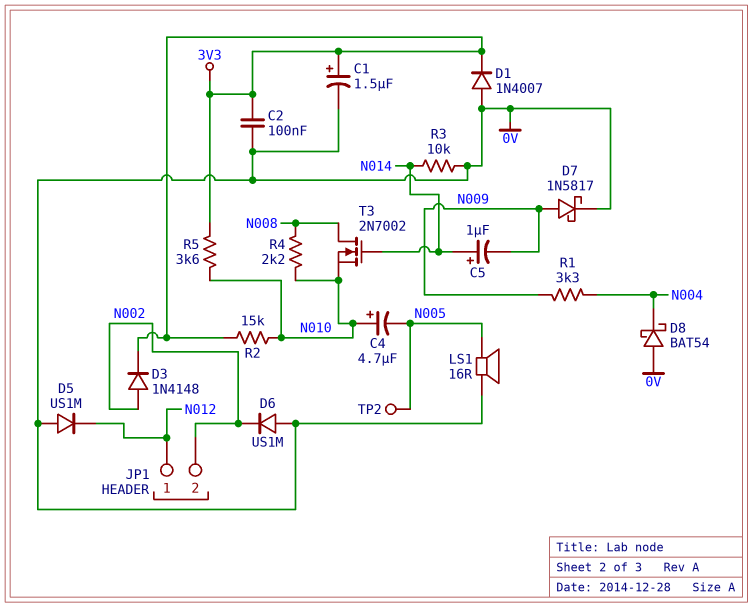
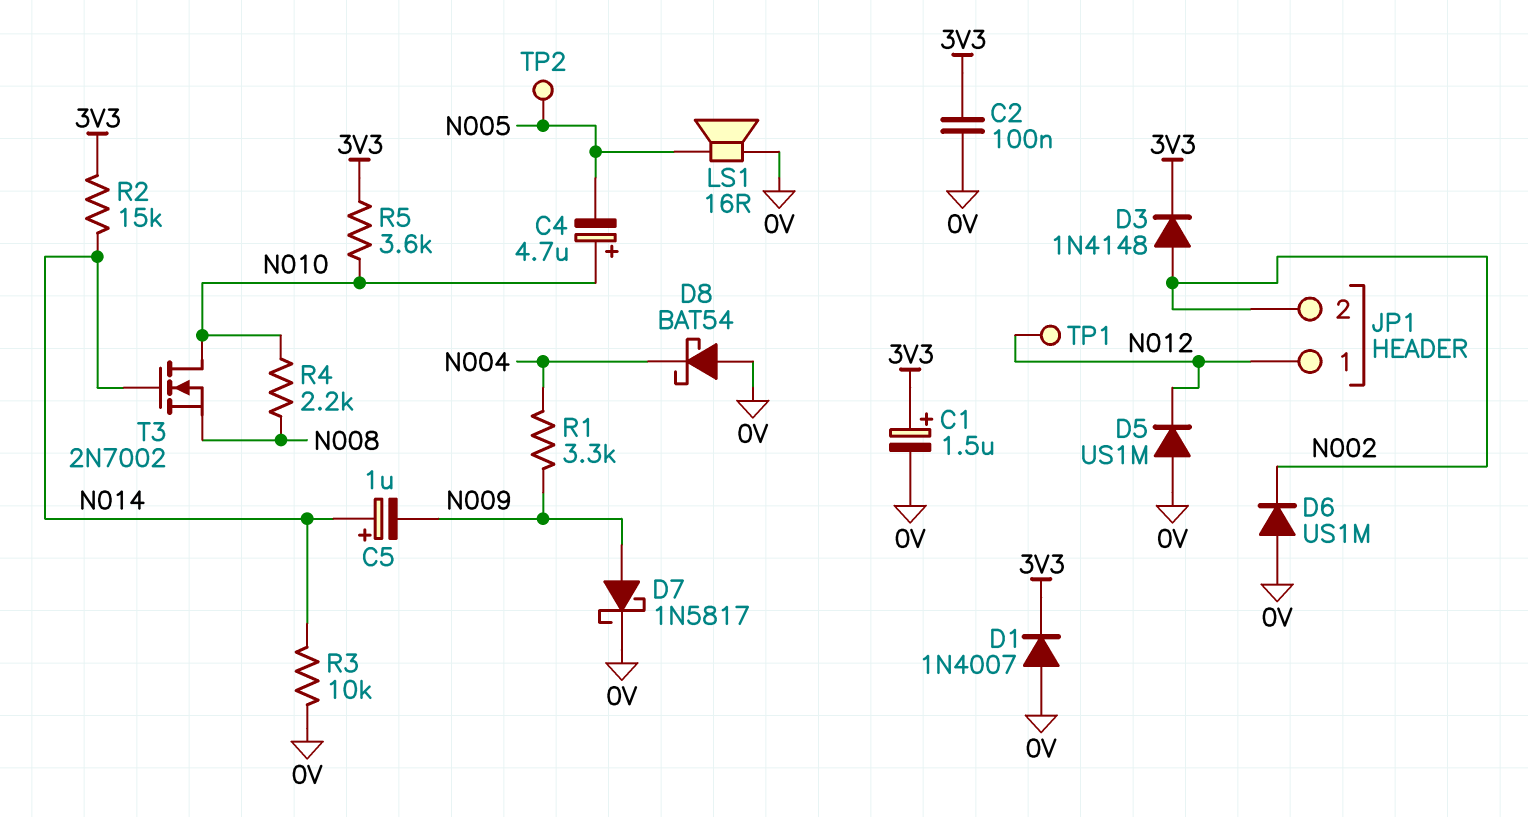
R2: 15k (3V3, N010) -> 15k (3V3, N014)
T3: NMOS 2N7002 (G N014, D N008, S N010) -> NMOS 2N7002 (G N014, D N010, S N008)
TP1: none -> test point (N012)

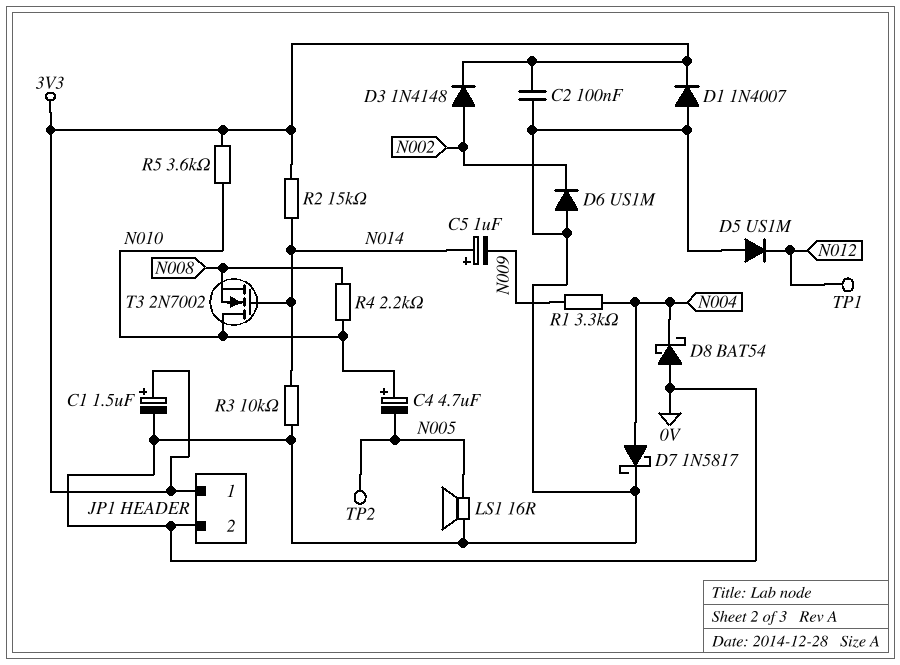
D7: schottky 1N5817 (A N009, K 0V) -> schottky 1N5817 (A N004, K 0V)
JP1 pin 1: N012 -> 3V3
JP1 pin 2: N002 -> 0V

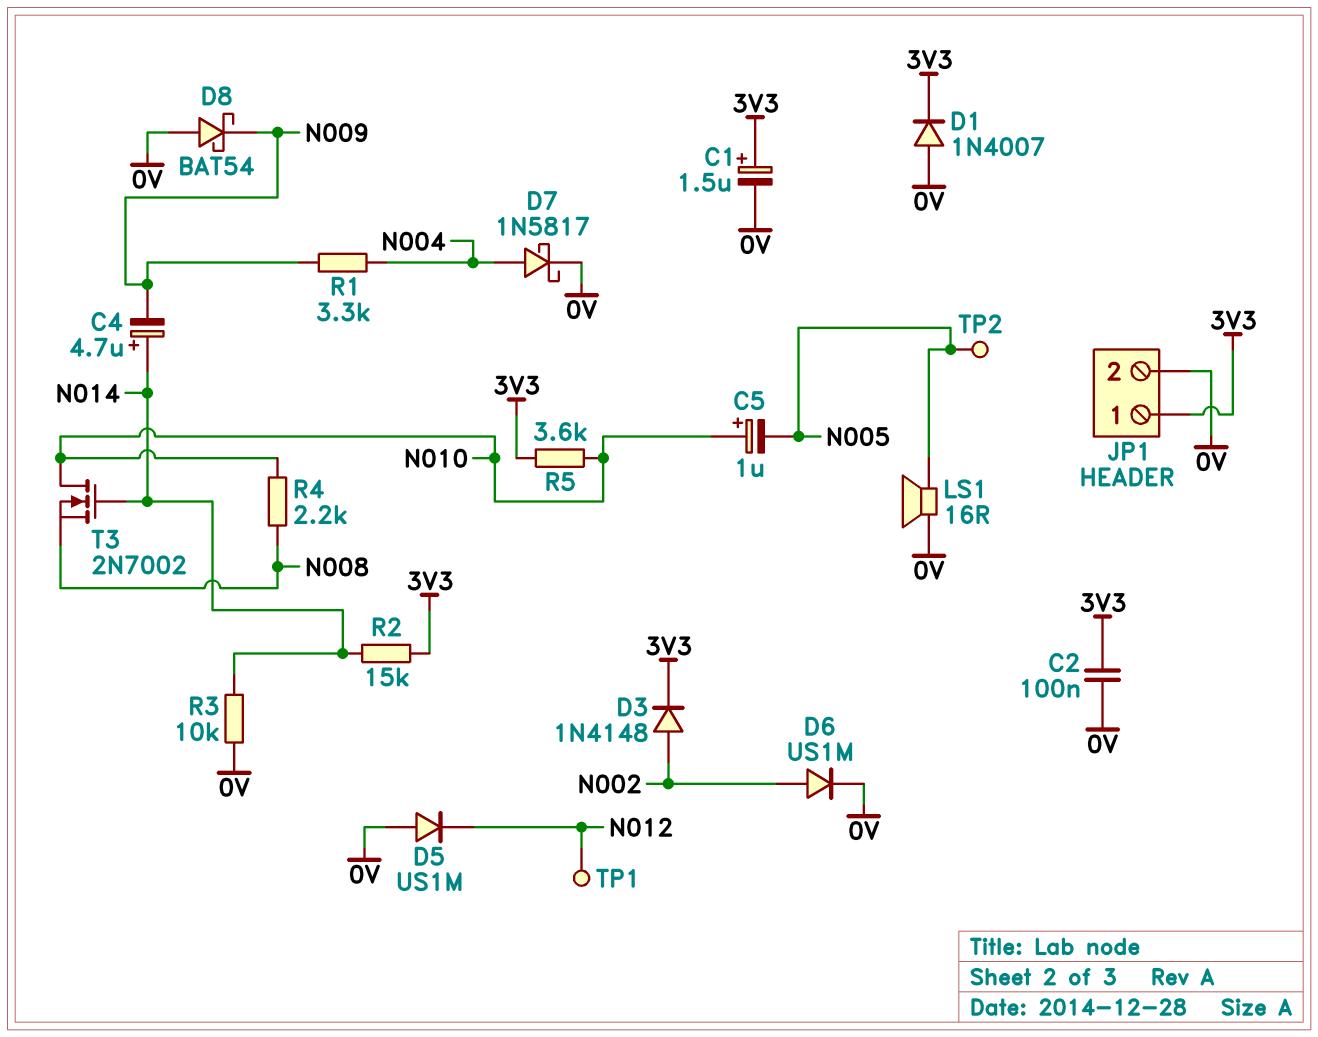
C4: 4.7uF (plus N010, minus N005) -> 4.7uF (plus N014, minus N009)
C5: 1uF (plus N014, minus N009) -> 1uF (plus N010, minus N005)
D6: diode US1M (A 0V, K N002) -> diode US1M (A N002, K 0V)
D8: schottky BAT54 (A 0V, K N004) -> schottky BAT54 (A 0V, K N009)

